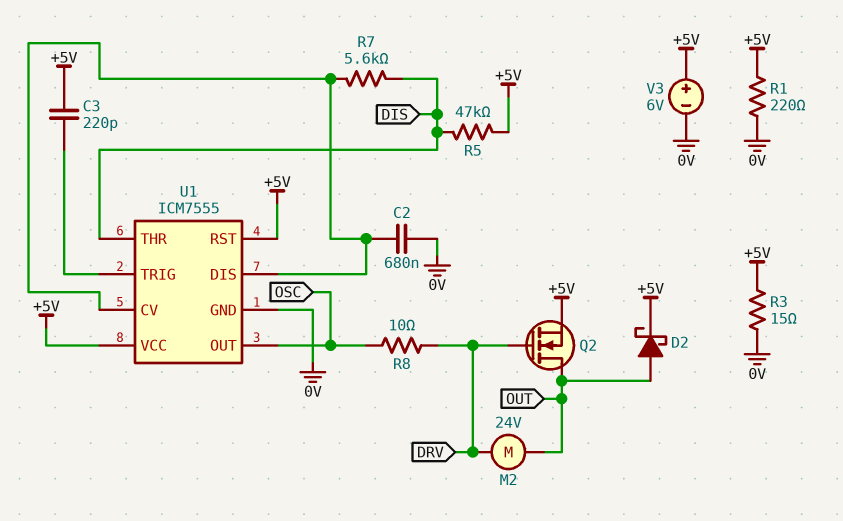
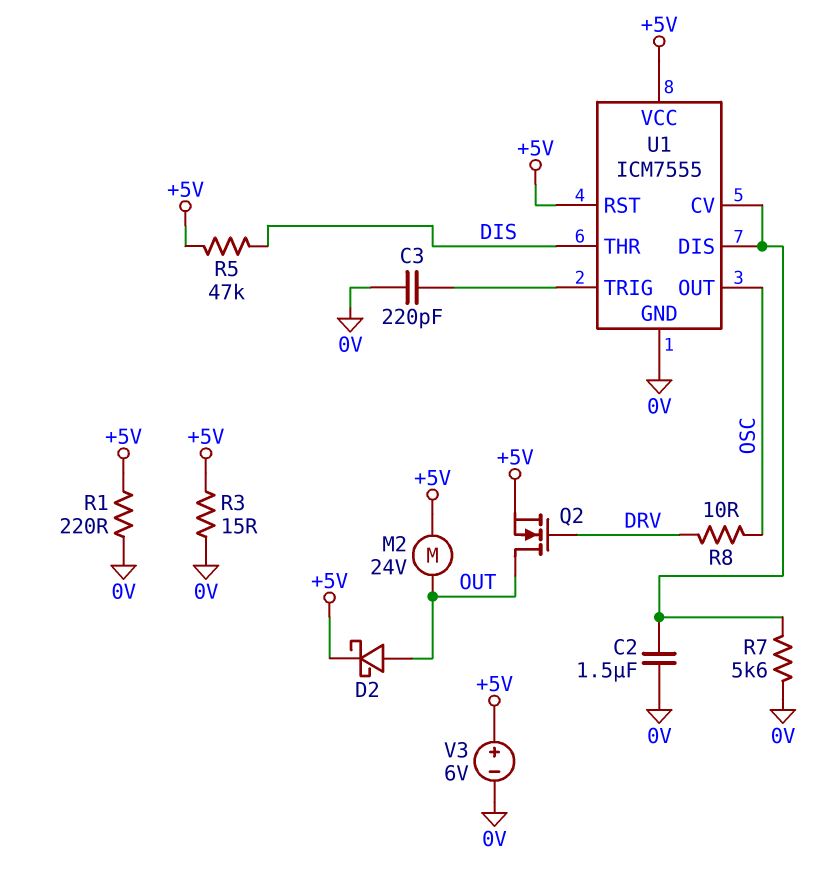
C2: 680nF (0V, U1/CV) -> 1.5uF (0V, U1/CV)
C3: 220pF (+5V, U1/TRIG) -> 220pF (0V, U1/TRIG)
M2: motor 24V (DRV, OUT) -> motor 24V (+5V, OUT)
R7: 5.6k (DIS, U1/CV) -> 5.6k (0V, U1/CV)

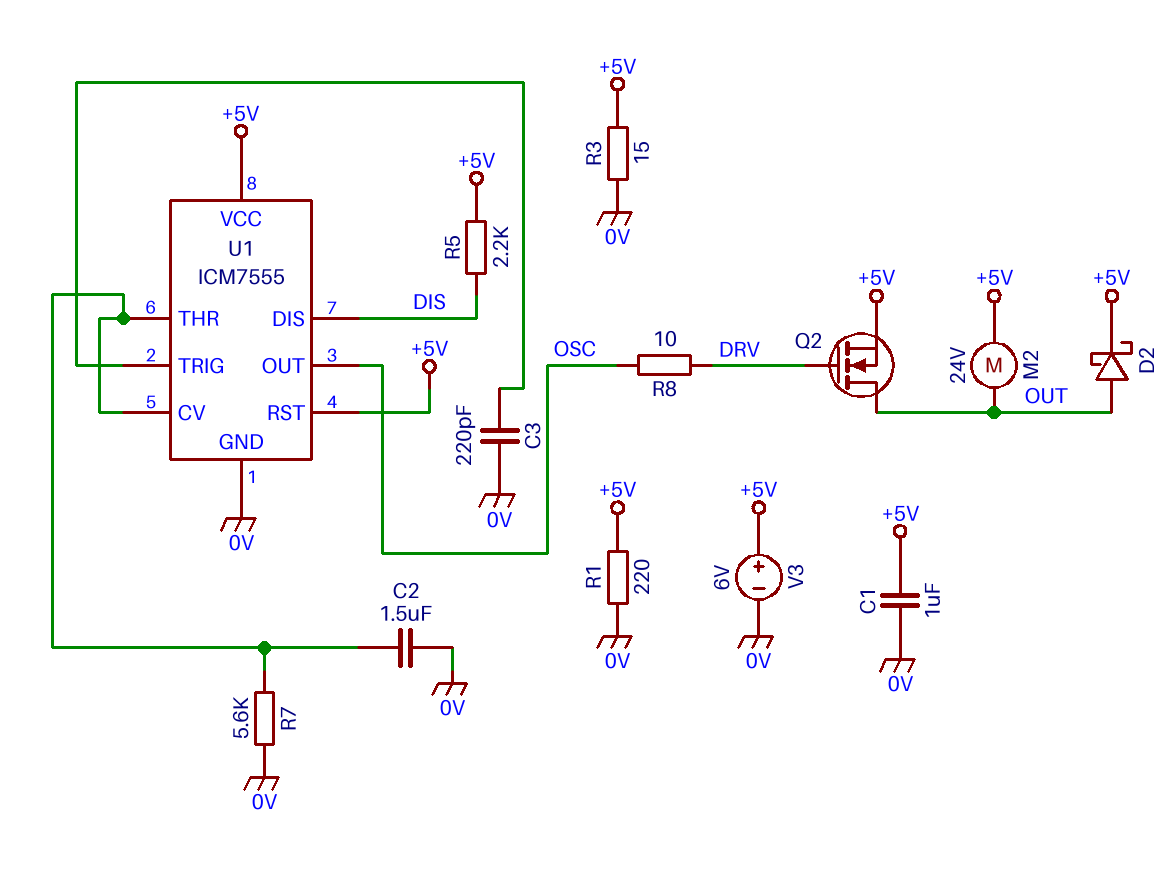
C1: none -> 1uF (+5V, 0V)
R5: 47k (+5V, DIS) -> 2.2k (+5V, DIS)
U1 pin DIS: U1/CV -> DIS
U1 pin THR: DIS -> U1/CV

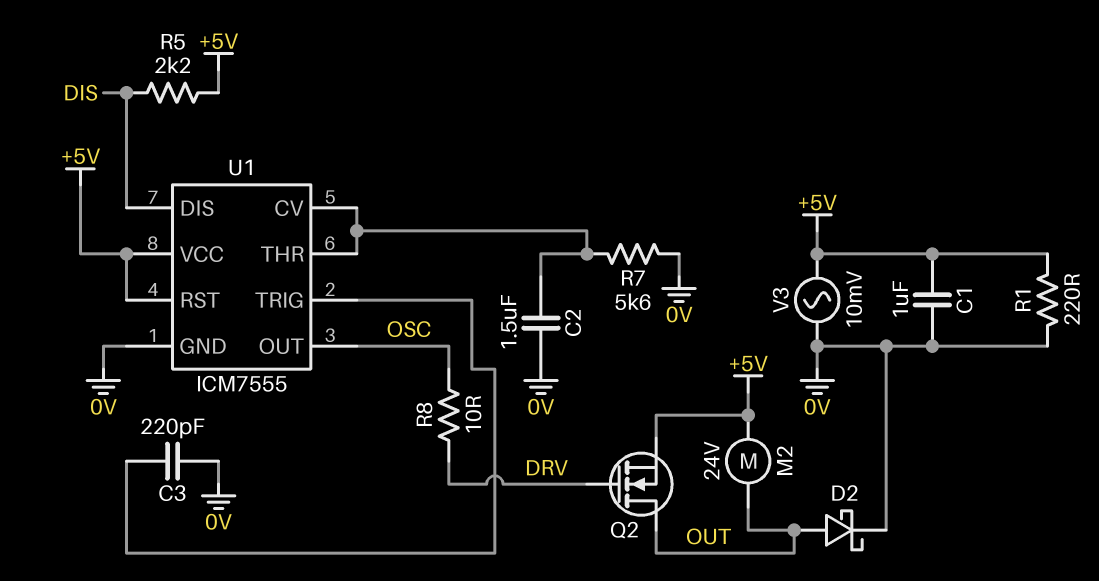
D2: schottky (A OUT, K +5V) -> schottky (A OUT, K 0V)
R3: 15 (+5V, 0V) -> none
V3: 6V (plus +5V, minus 0V) -> AC 10mV (+5V, 0V)

